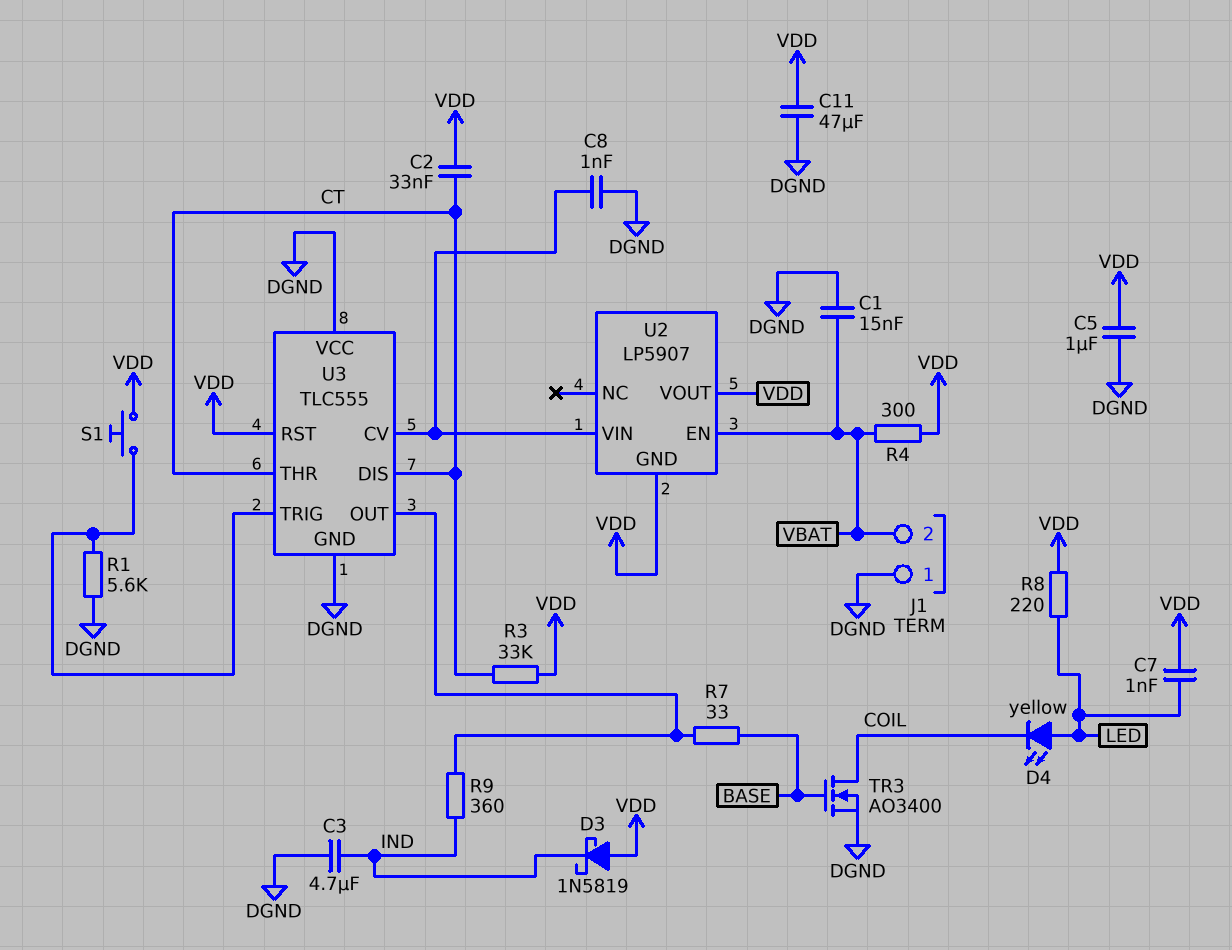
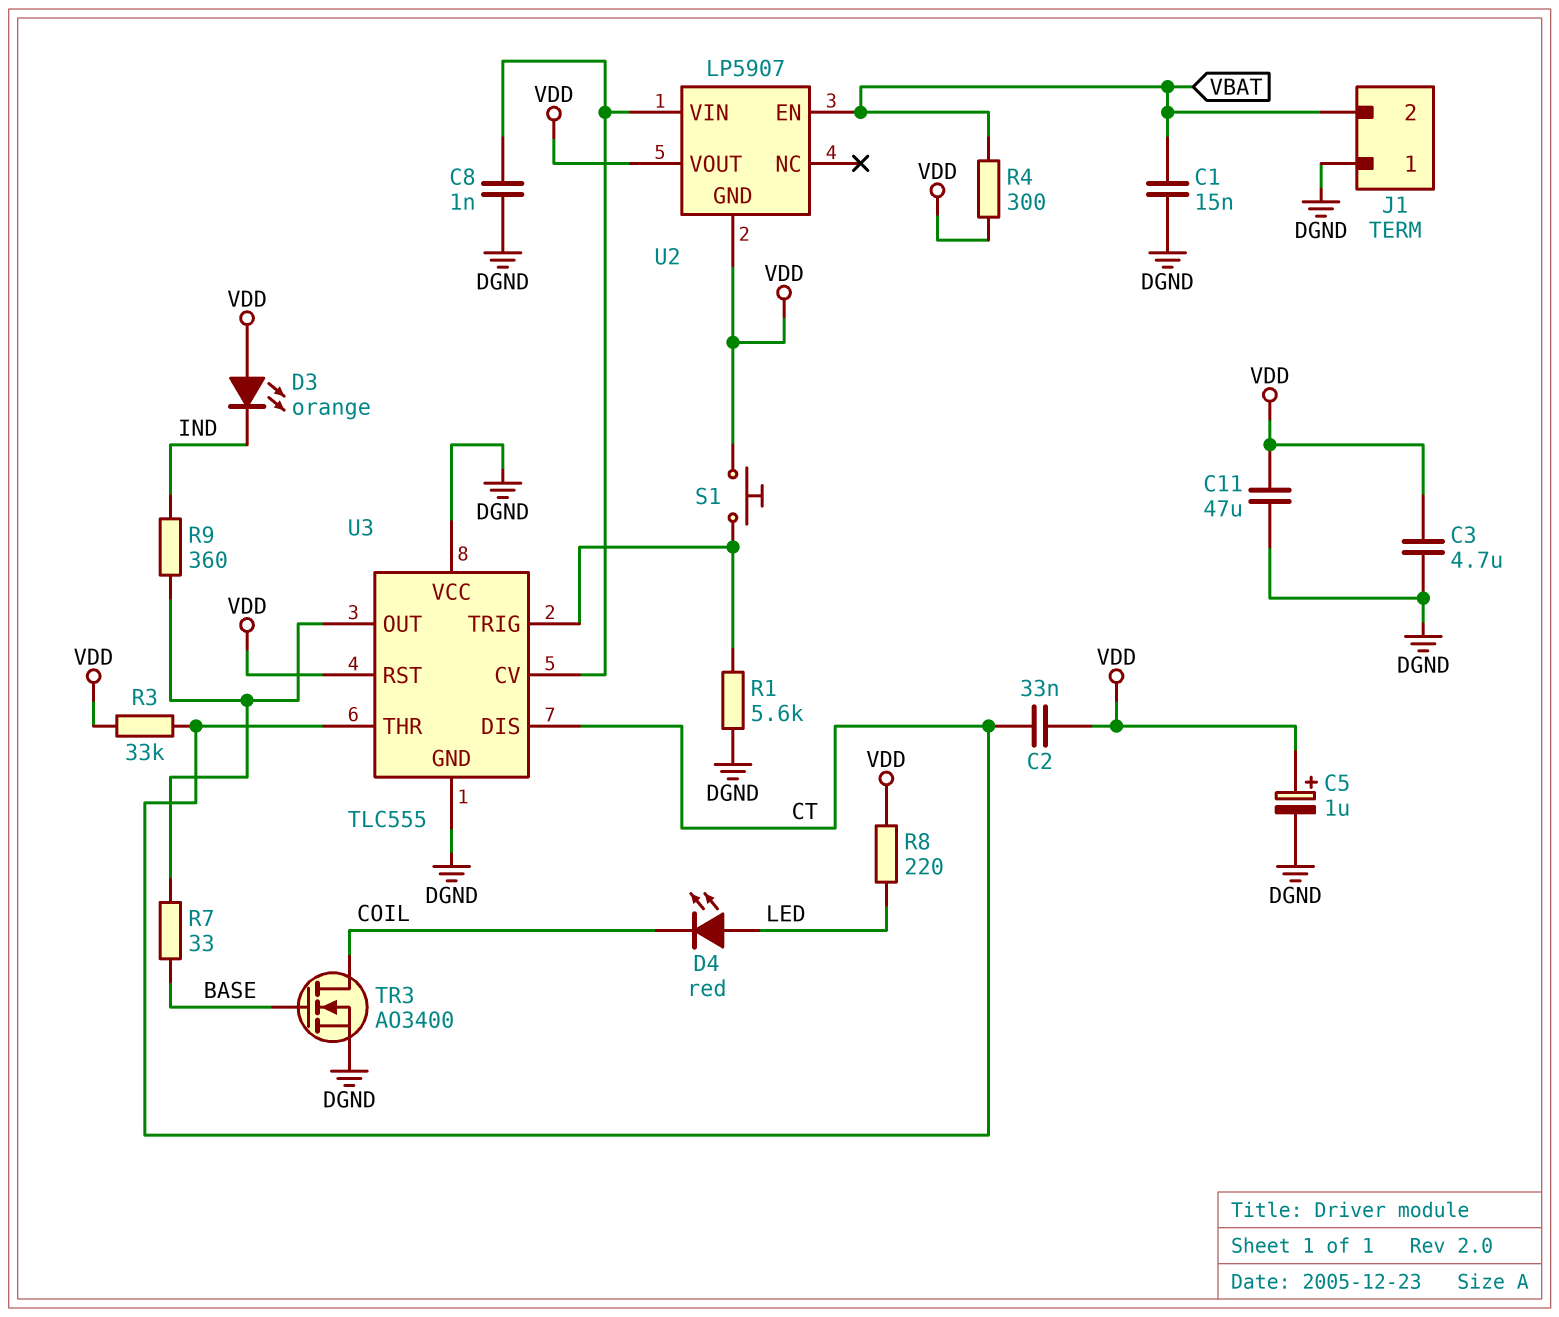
C3: 4.7uF (DGND, IND) -> 4.7uF (DGND, VDD)
C5: 1uF (DGND, VDD) -> 1uF (plus VDD, minus DGND)
C7: 1nF (LED, VDD) -> none
D3: schottky 1N5819 (A VDD, K IND) -> LED orange (A VDD, K IND)
D4: LED yellow (A LED, K COIL) -> LED red (A LED, K COIL)

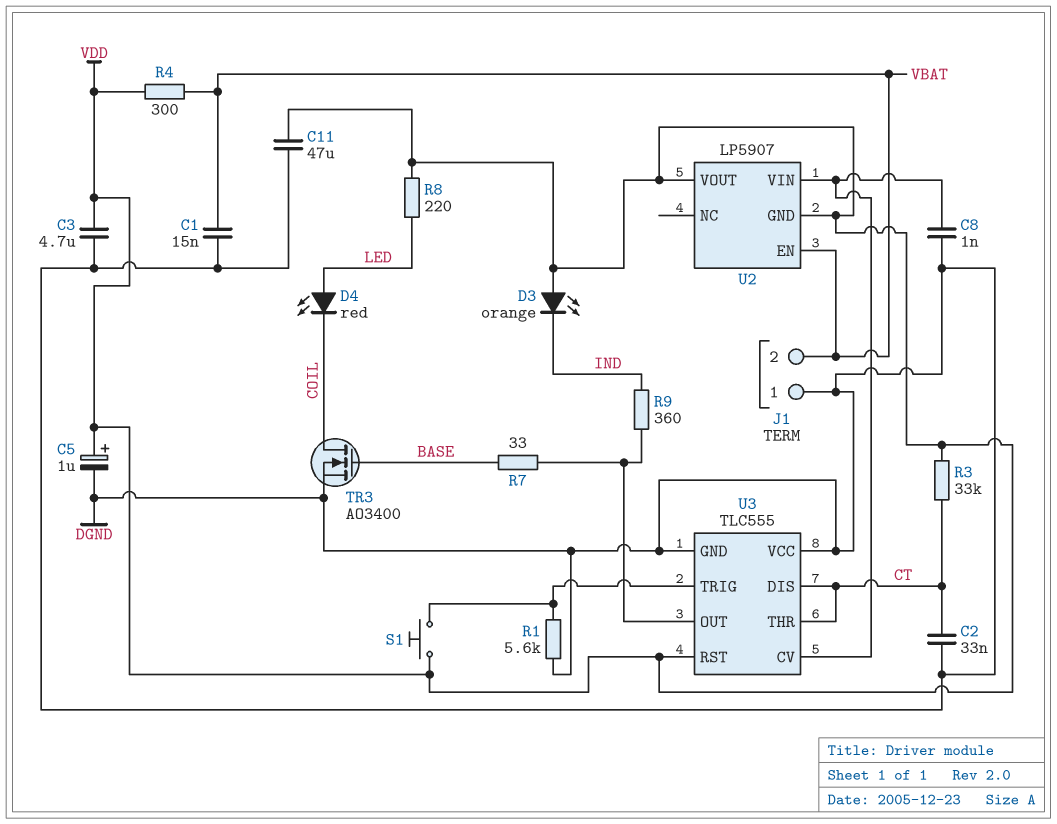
C2: 33nF (CT, VDD) -> 33nF (CT, DGND)

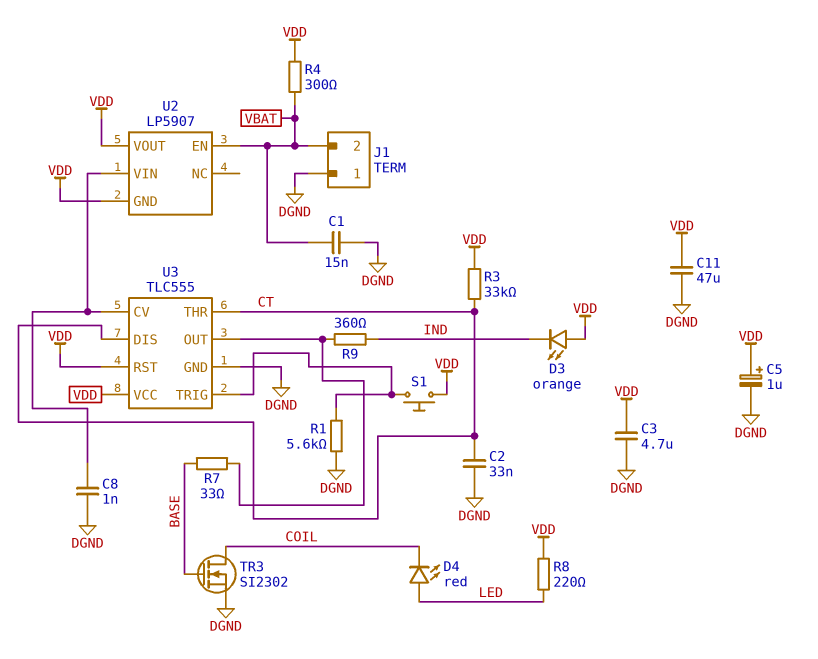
TR3: NMOS AO3400 (G BASE, D COIL, S DGND) -> NMOS SI2302 (G BASE, D COIL, S DGND)
U3 pin VCC: DGND -> VDD

